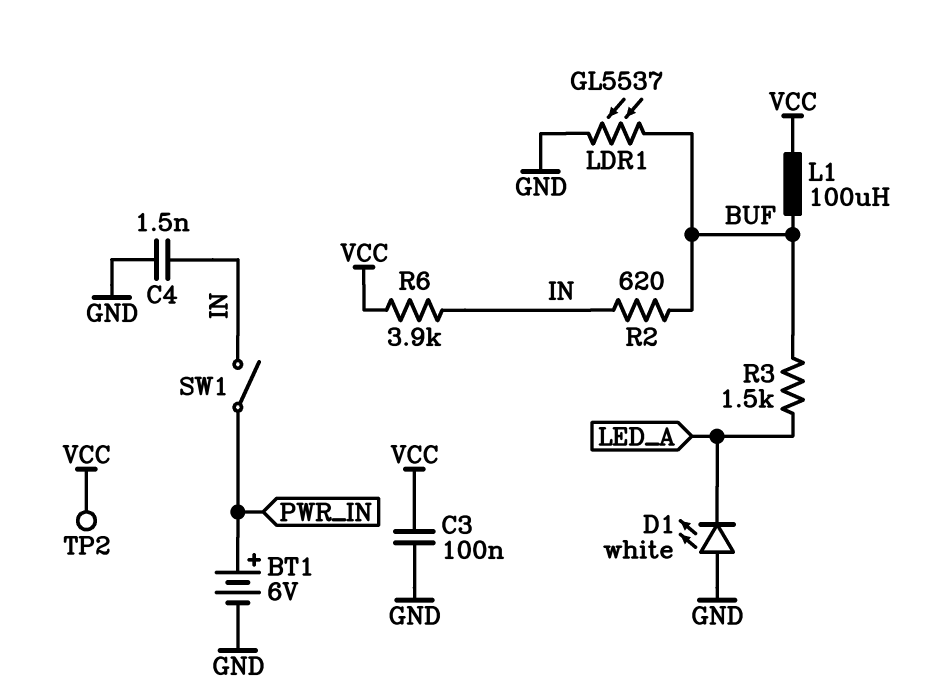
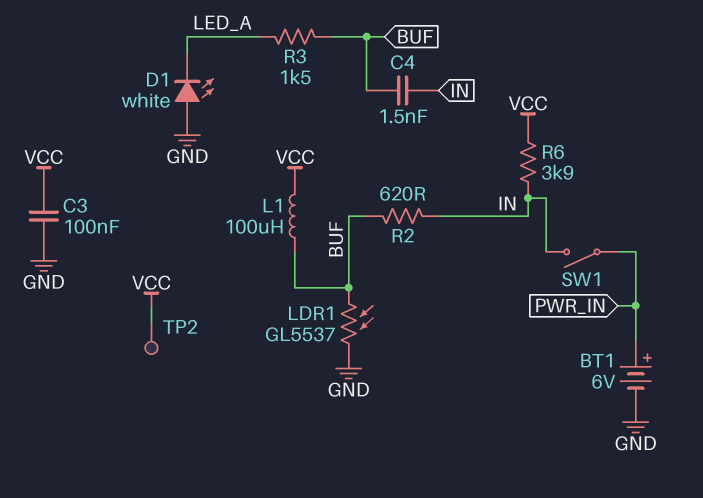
C4: 1.5nF (GND, IN) -> 1.5nF (BUF, IN)

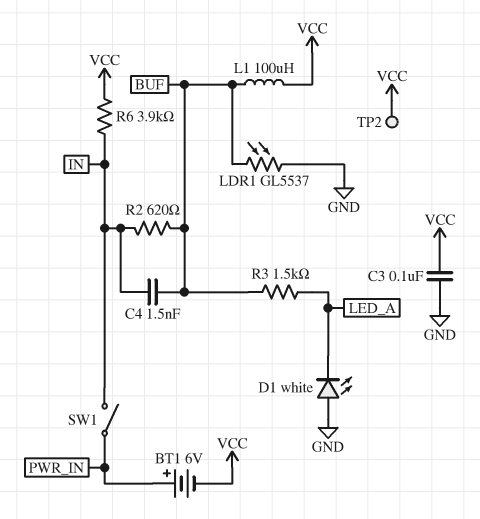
BT1: 6V (plus PWR_IN, minus GND) -> 6V (plus PWR_IN, minus VCC)

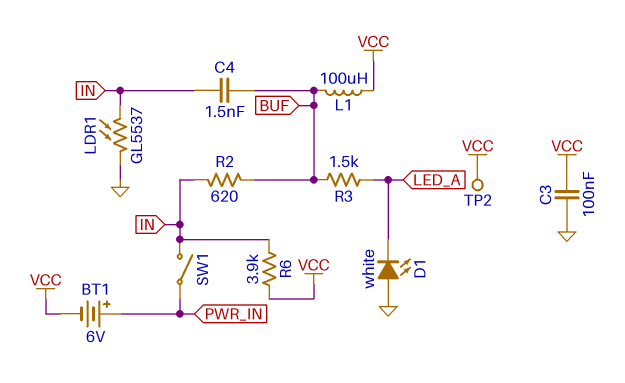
LDR1: GL5537 (BUF, GND) -> GL5537 (GND, IN)

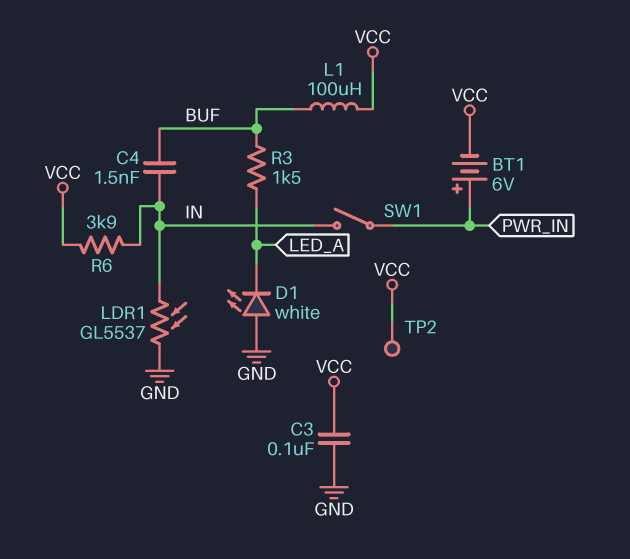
R2: 620 (BUF, IN) -> none

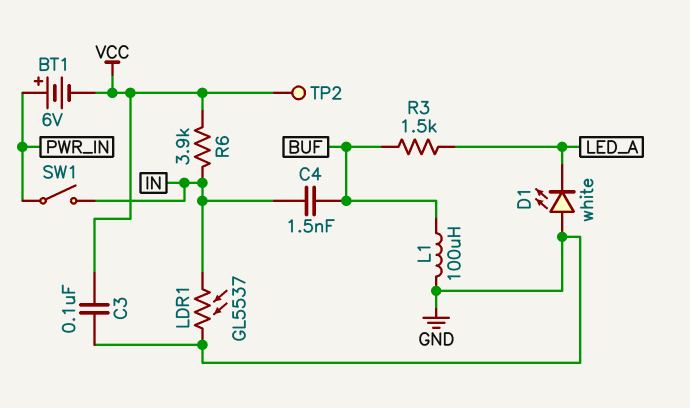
L1: 100uH (BUF, VCC) -> 100uH (BUF, GND)

